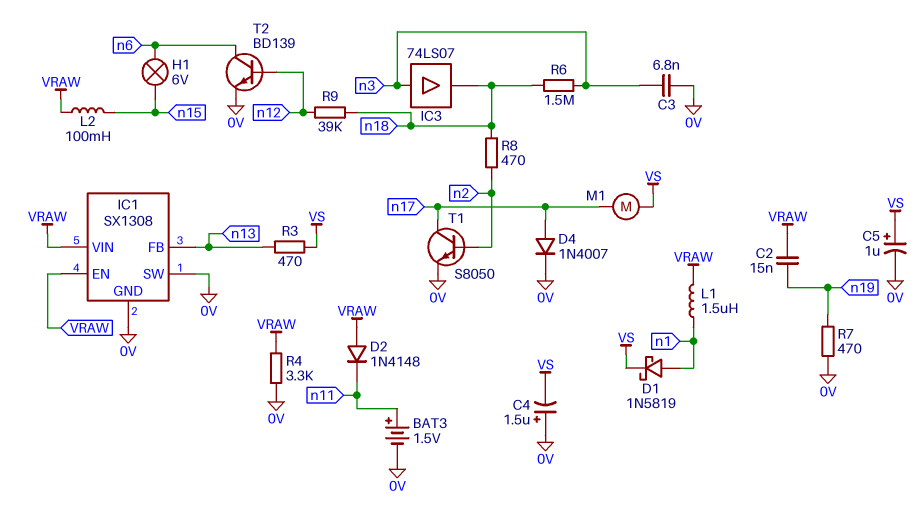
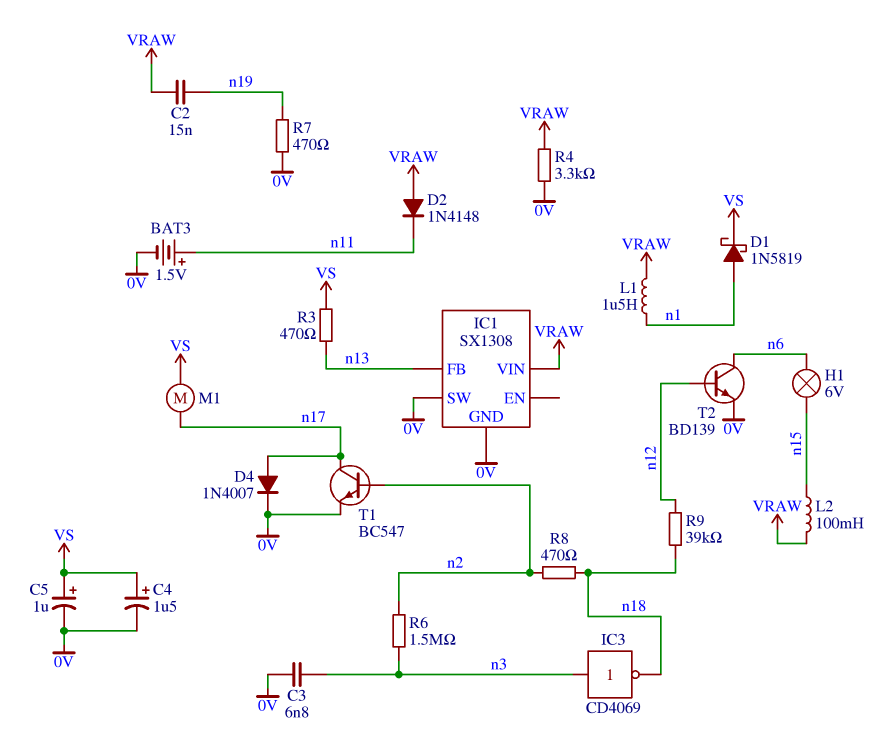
C4: 1.5uF (plus 0V, minus VS) -> 1.5uF (plus VS, minus 0V)
IC1 pin EN: VRAW -> none
IC3: buffer 74LS07 (in n3, out n18) -> NOT CD4069 (in n3, out n18)
R6: 1.5M (n3, n18) -> 1.5M (n2, n3)
T1: NPN S8050 (B n2, C n17, E 0V) -> NPN BC547 (B n2, C n17, E 0V)

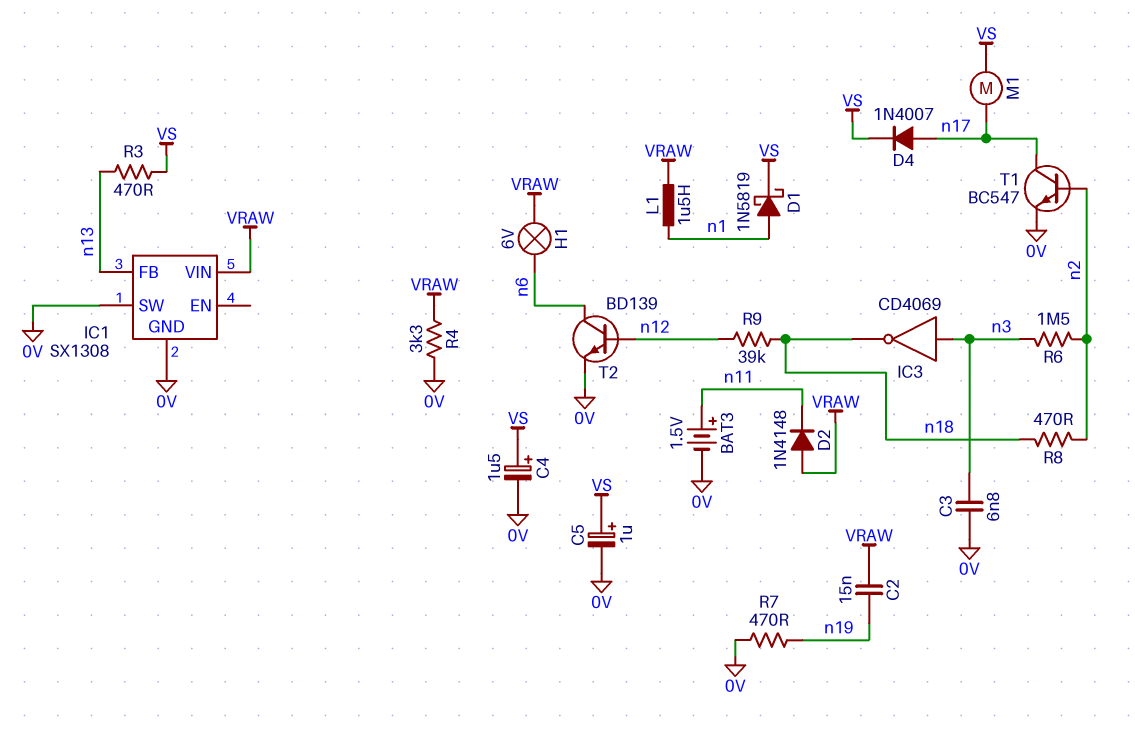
D4: diode 1N4007 (A n17, K 0V) -> diode 1N4007 (A n17, K VS)
H1: lamp 6V (n6, n15) -> lamp 6V (VRAW, n6)
L2: 100mH (VRAW, n15) -> none

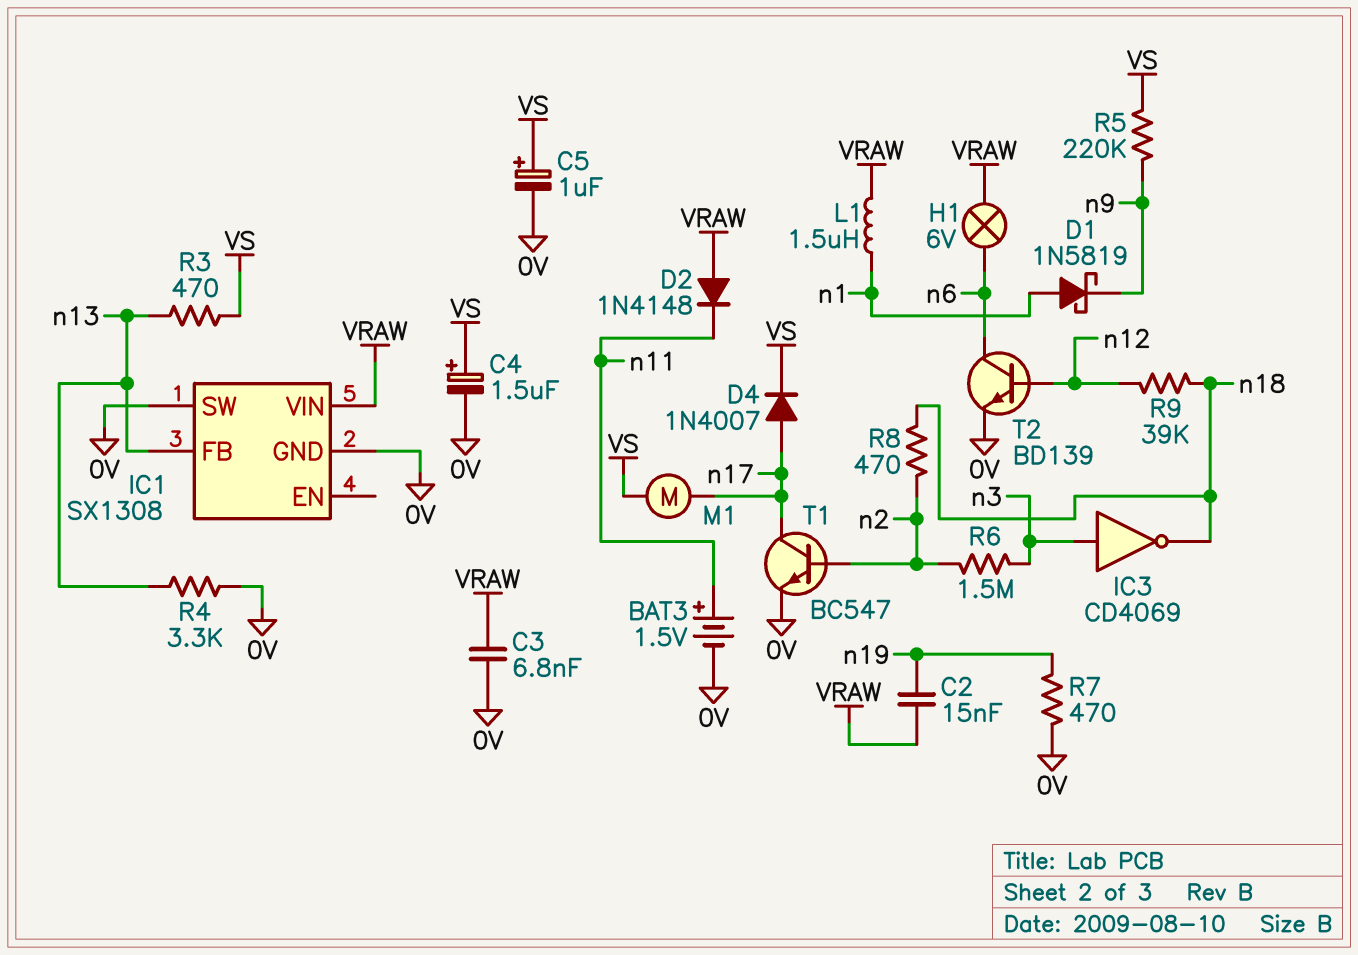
C3: 6.8nF (0V, n3) -> 6.8nF (0V, VRAW)
D1: schottky 1N5819 (A n1, K VS) -> schottky 1N5819 (A n1, K n9)
R4: 3.3k (0V, VRAW) -> 3.3k (0V, n13)
R5: none -> 220k (VS, n9)

